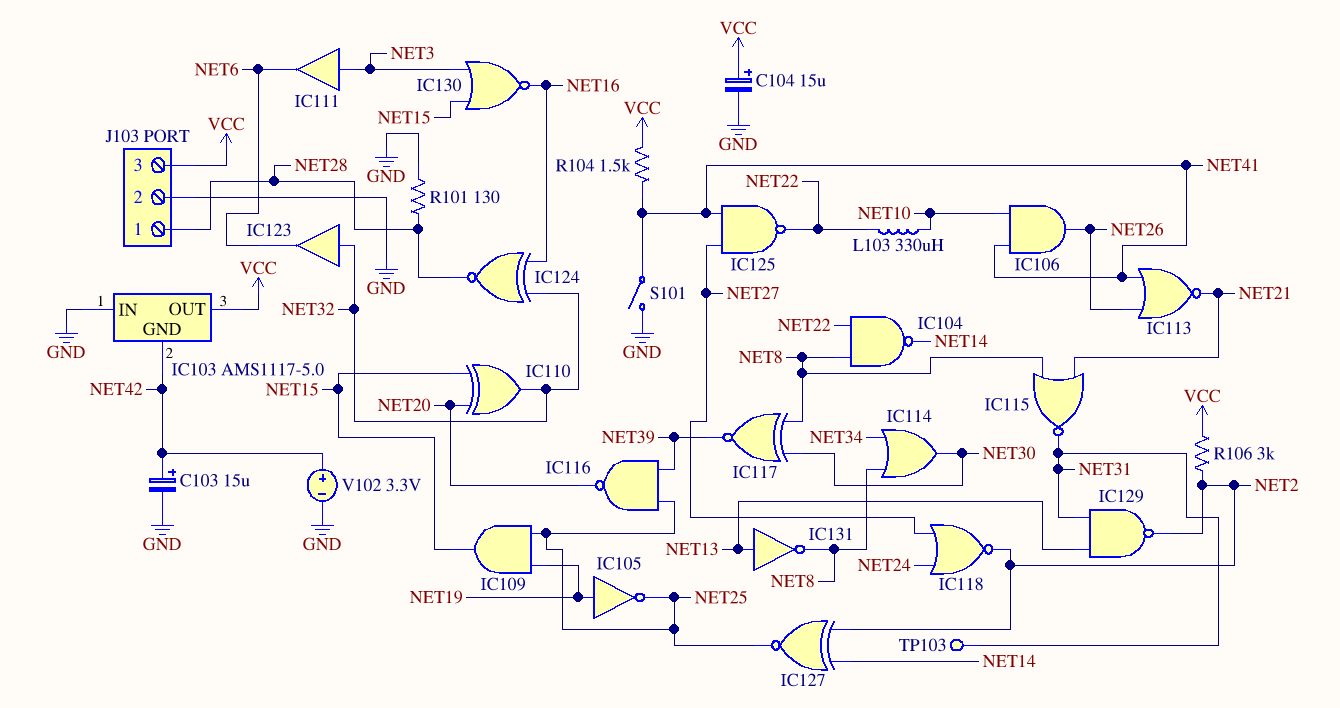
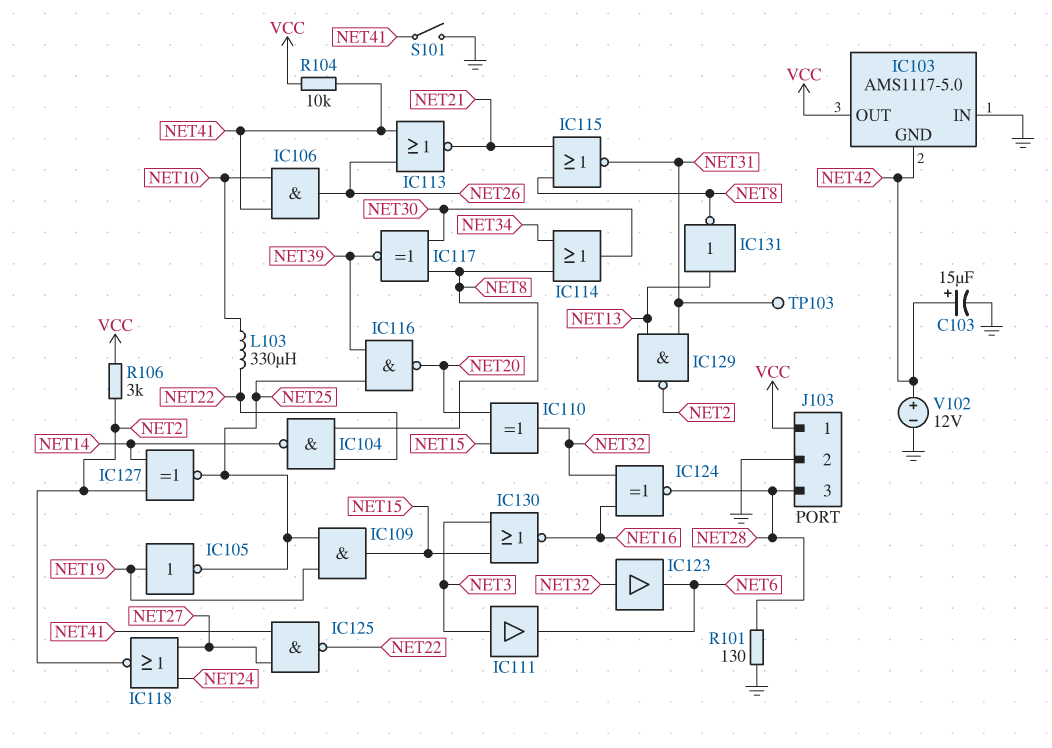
C104: 15uF (plus VCC, minus GND) -> none
J103 pin 1: NET28 -> VCC
J103 pin 3: VCC -> NET28
R104: 1.5k (NET41, VCC) -> 10k (NET41, VCC)
V102: 3.3V (plus NET42, minus GND) -> 12V (plus NET42, minus GND)

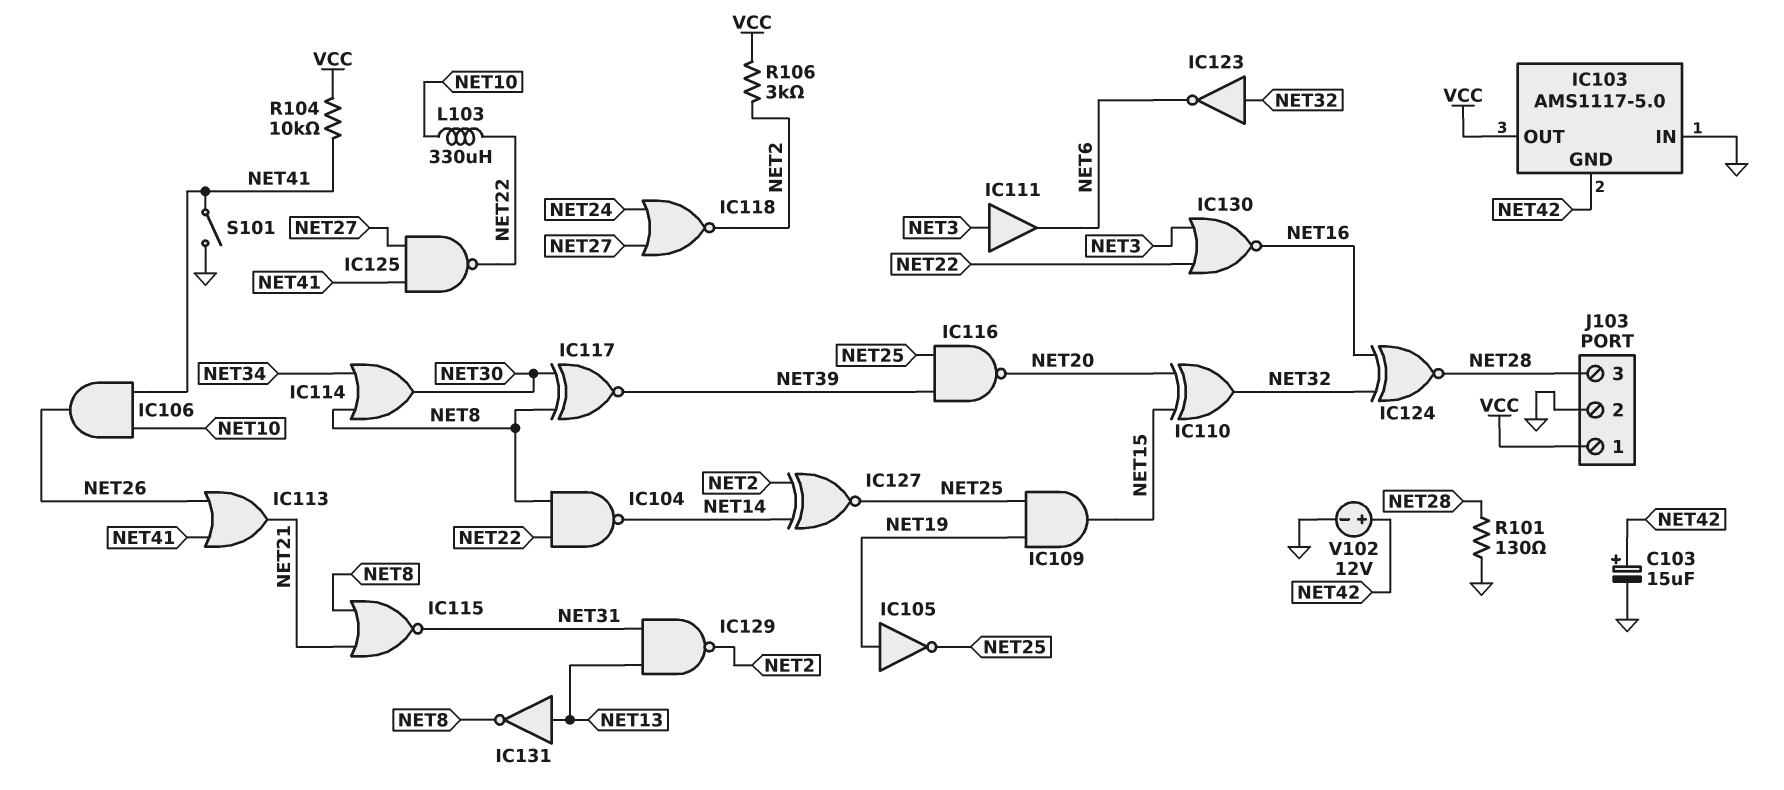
IC113: NOR (in NET26, in NET41, out NET21) -> OR (in NET26, in NET41, out NET21)
IC123: buffer (in NET32, out NET6) -> NOT (in NET32, out NET6)
IC130: NOR (in NET3, in NET15, out NET16) -> NOR (in NET3, in NET22, out NET16)
TP103: test point (NET31) -> none

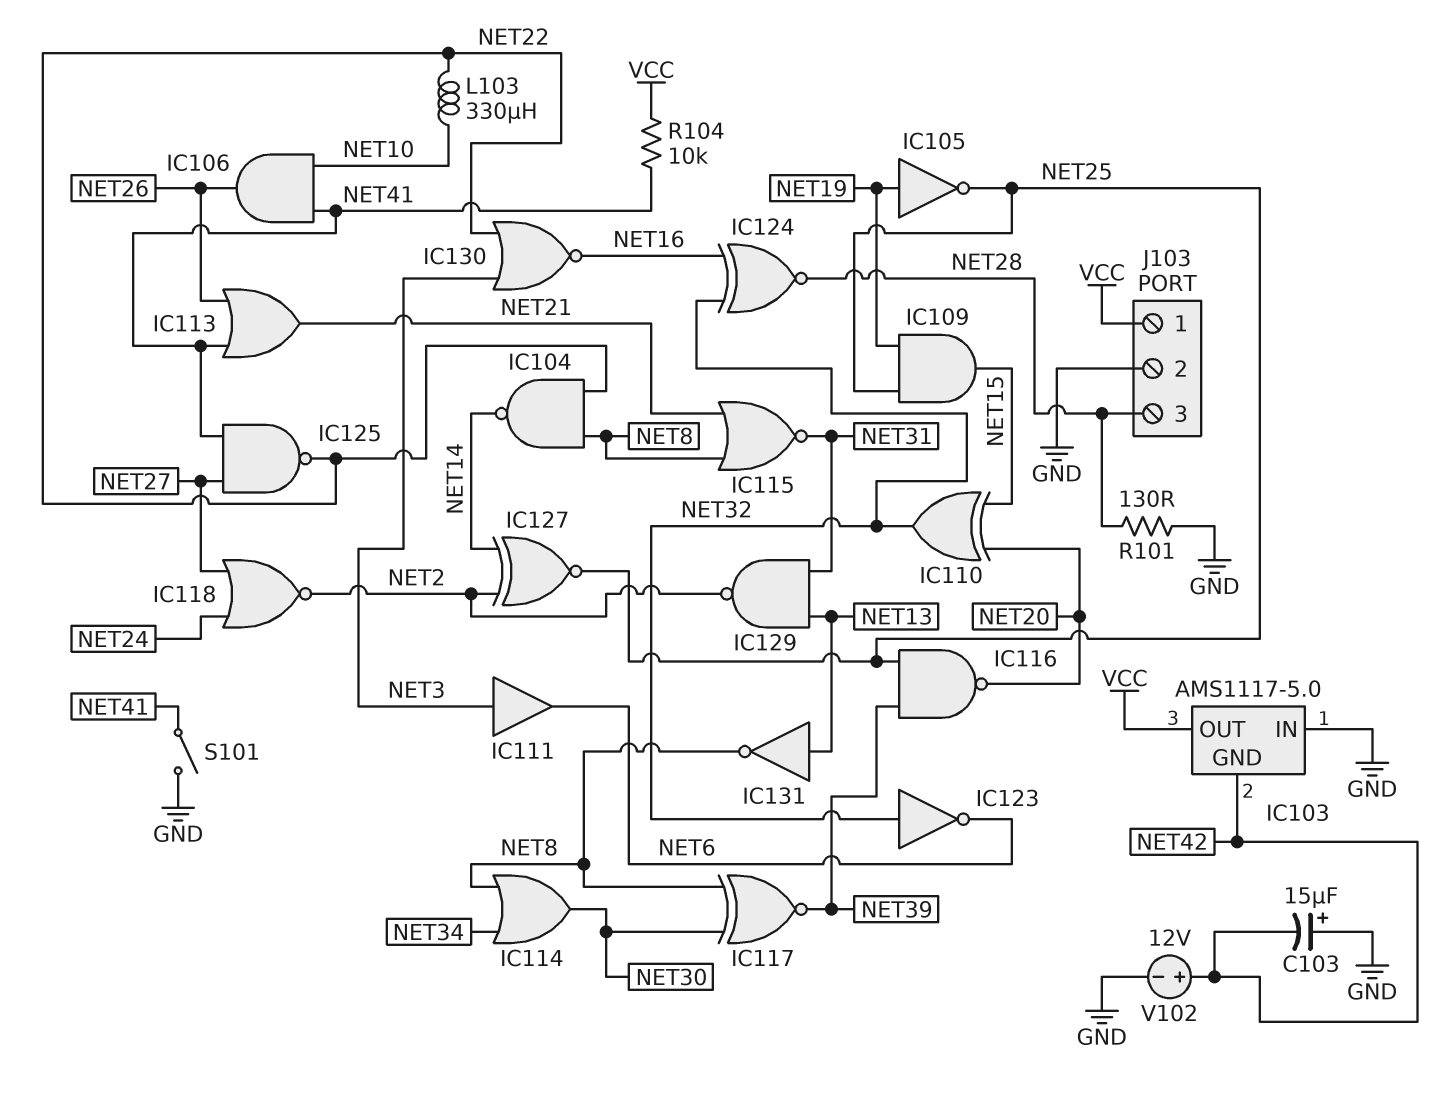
C103: 15uF (plus NET42, minus GND) -> 15uF (plus GND, minus NET42)
R106: 3k (NET2, VCC) -> none

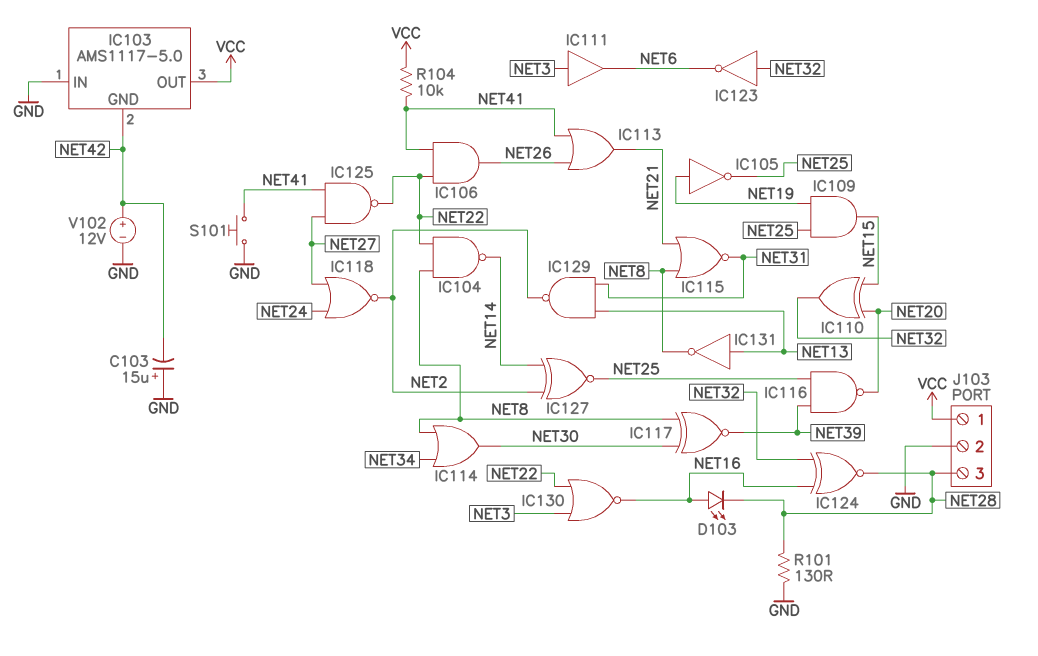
D103: none -> LED (A NET16, K NET28)
IC106: AND (in NET10, in NET41, out NET26) -> AND (in NET22, in NET41, out NET26)
L103: 330uH (NET10, NET22) -> none
S101: switch (GND, NET41) -> button (GND, NET41)

